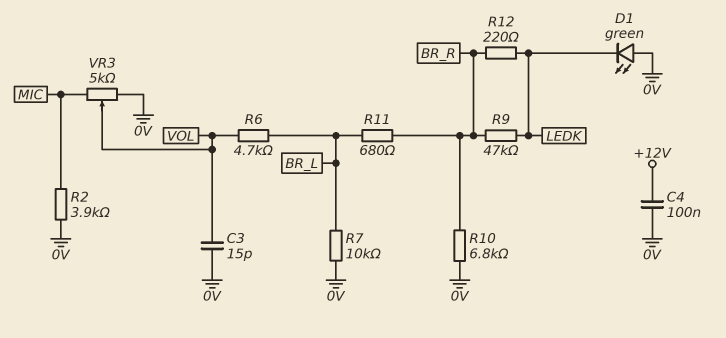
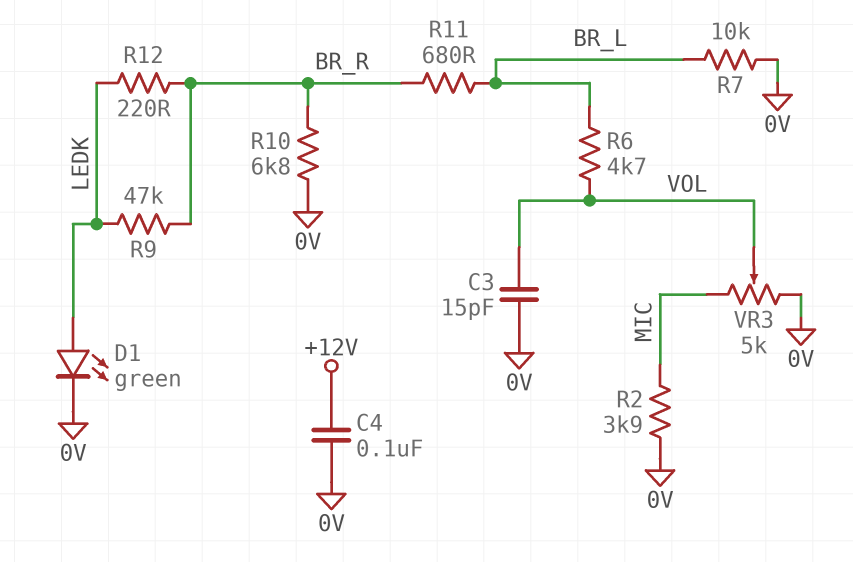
D1: LED green (A 0V, K LEDK) -> LED green (A LEDK, K 0V)

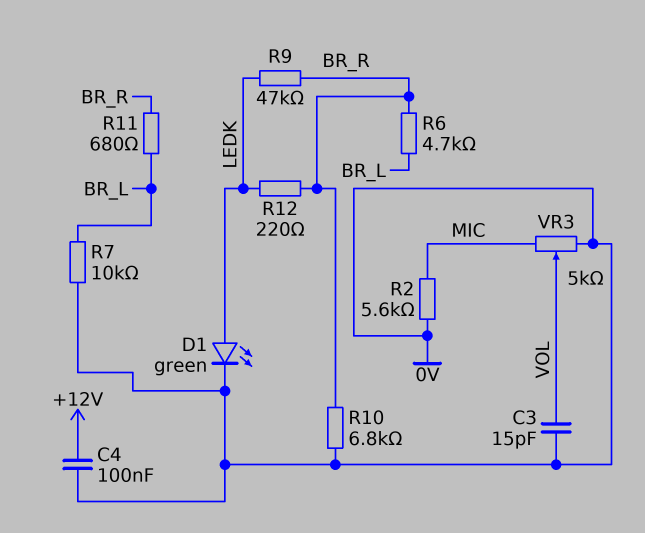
R2: 3.9k (0V, MIC) -> 5.6k (0V, MIC)
R6: 4.7k (BR_L, VOL) -> 4.7k (BR_L, BR_R)

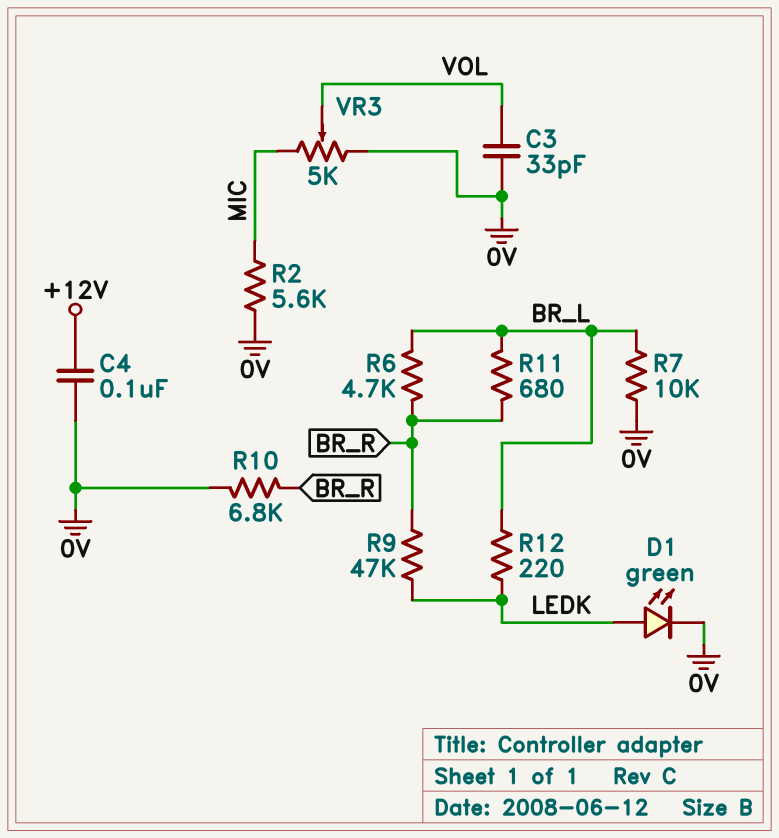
C3: 15pF (0V, VOL) -> 33pF (0V, VOL)
R12: 220 (BR_R, LEDK) -> 220 (BR_L, LEDK)

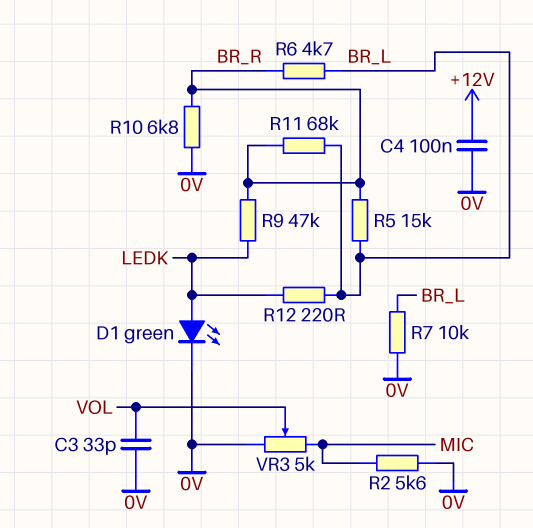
R5: none -> 15k (BR_L, BR_R)
R11: 680 (BR_L, BR_R) -> 68k (BR_L, BR_R)

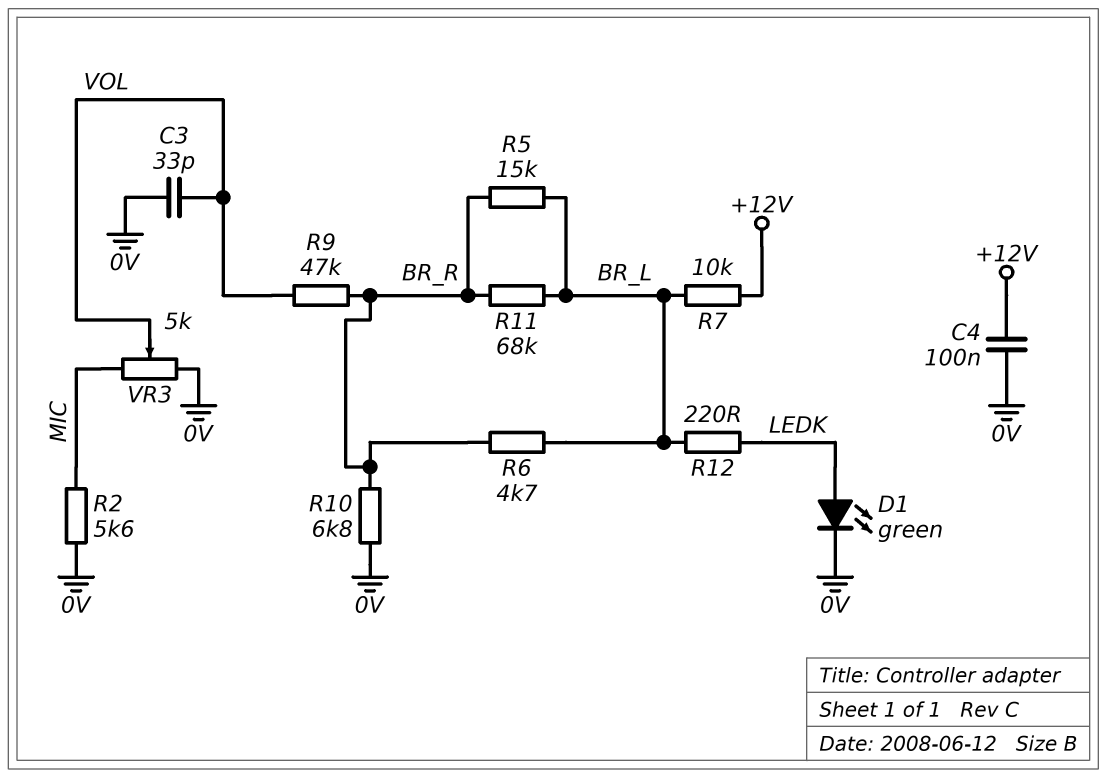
R7: 10k (0V, BR_L) -> 10k (+12V, BR_L)
R9: 47k (BR_R, LEDK) -> 47k (BR_R, VOL)

